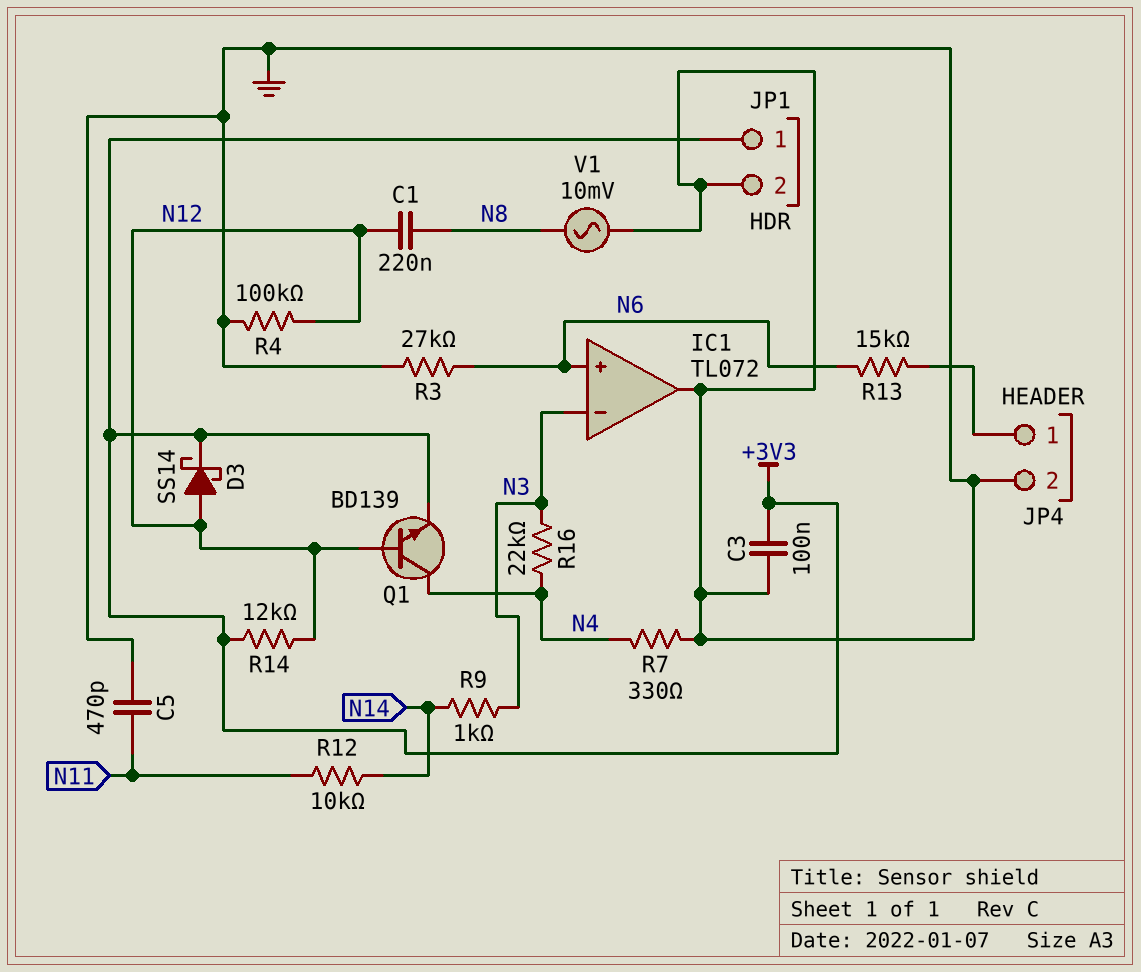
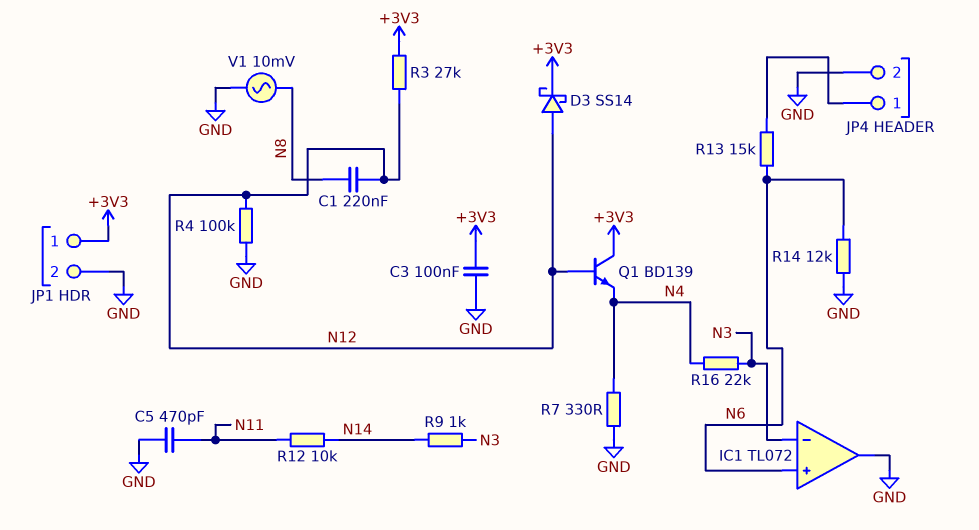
Q1: NPN BD139 (B N12, C N4, E +3V3) -> NPN BD139 (B N12, C +3V3, E N4)
R3: 27k (GND, N6) -> 27k (+3V3, N12)
R14: 12k (+3V3, N12) -> 12k (GND, N6)

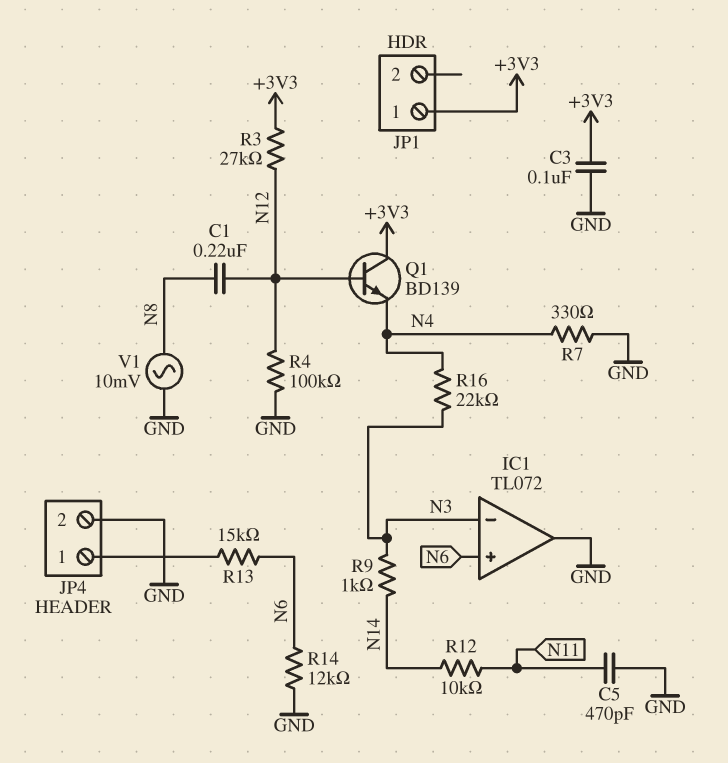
D3: schottky SS14 (A N12, K +3V3) -> none
JP1 pin 2: GND -> none

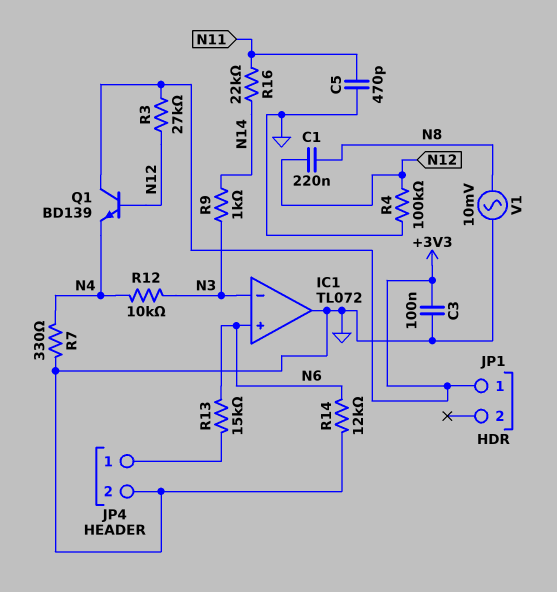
R12: 10k (N11, N14) -> 10k (N3, N4)
R16: 22k (N3, N4) -> 22k (N11, N14)

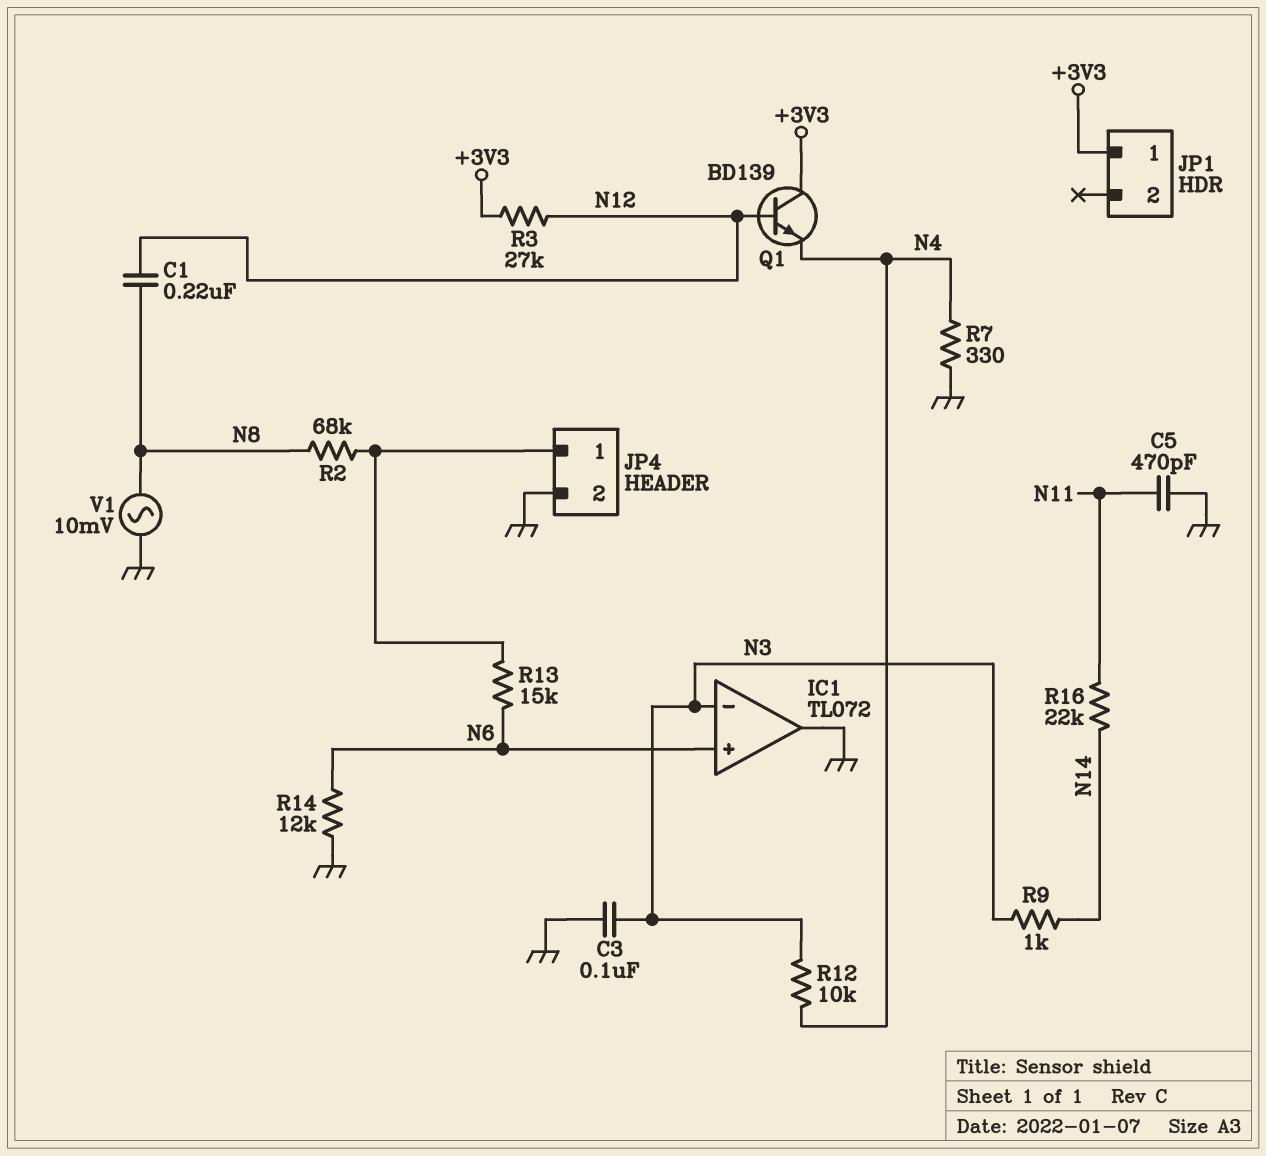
C3: 100nF (+3V3, GND) -> 100nF (GND, N3)
R2: none -> 68k (JP4/1, N8)
R4: 100k (GND, N12) -> none

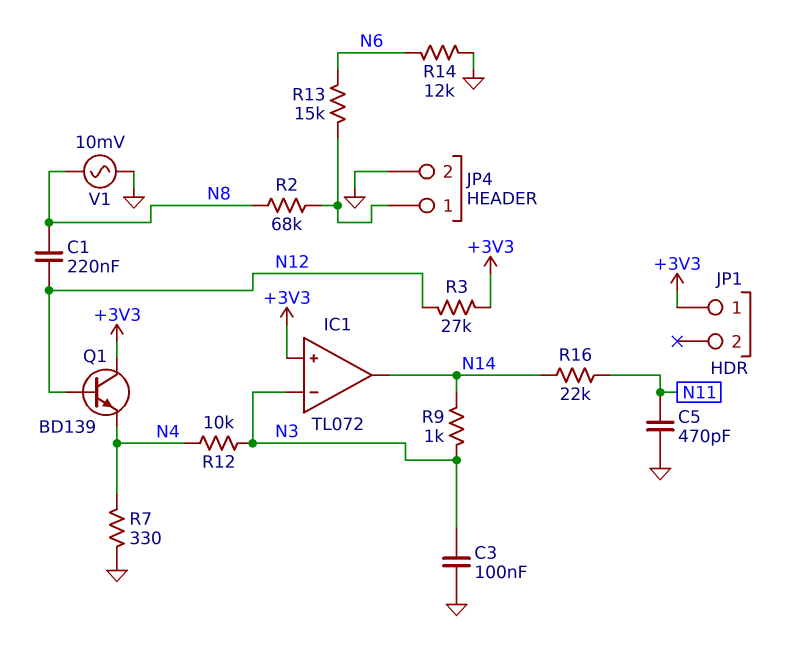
IC1 pin in+: N6 -> +3V3
IC1 pin out: GND -> N14

